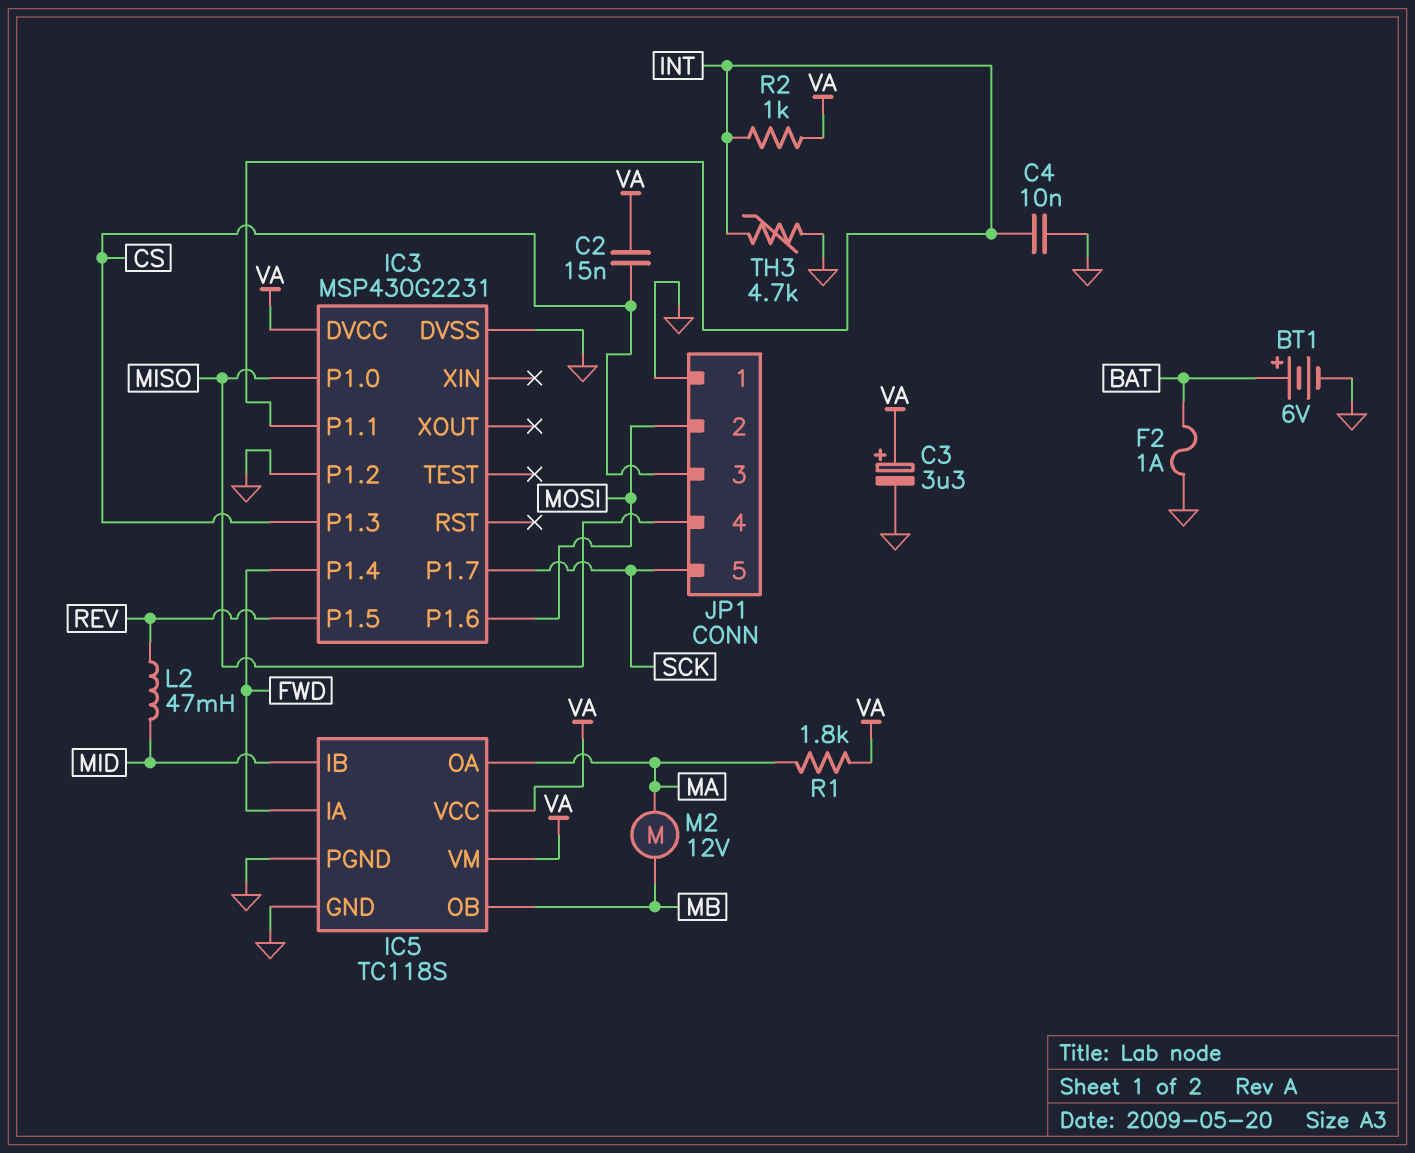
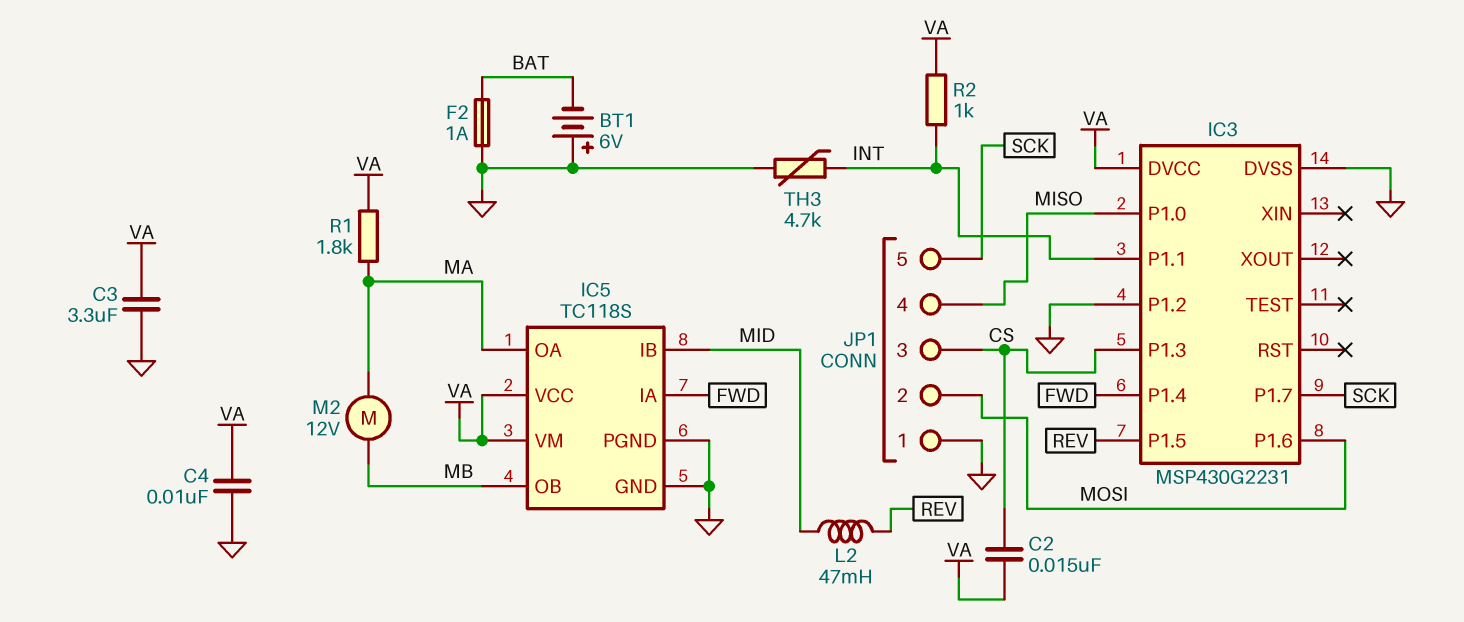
BT1: 6V (plus BAT, minus GND) -> 6V (plus GND, minus BAT)
C3: 3.3uF (plus VA, minus GND) -> 3.3uF (GND, VA)
C4: 10nF (GND, INT) -> 10nF (GND, VA)

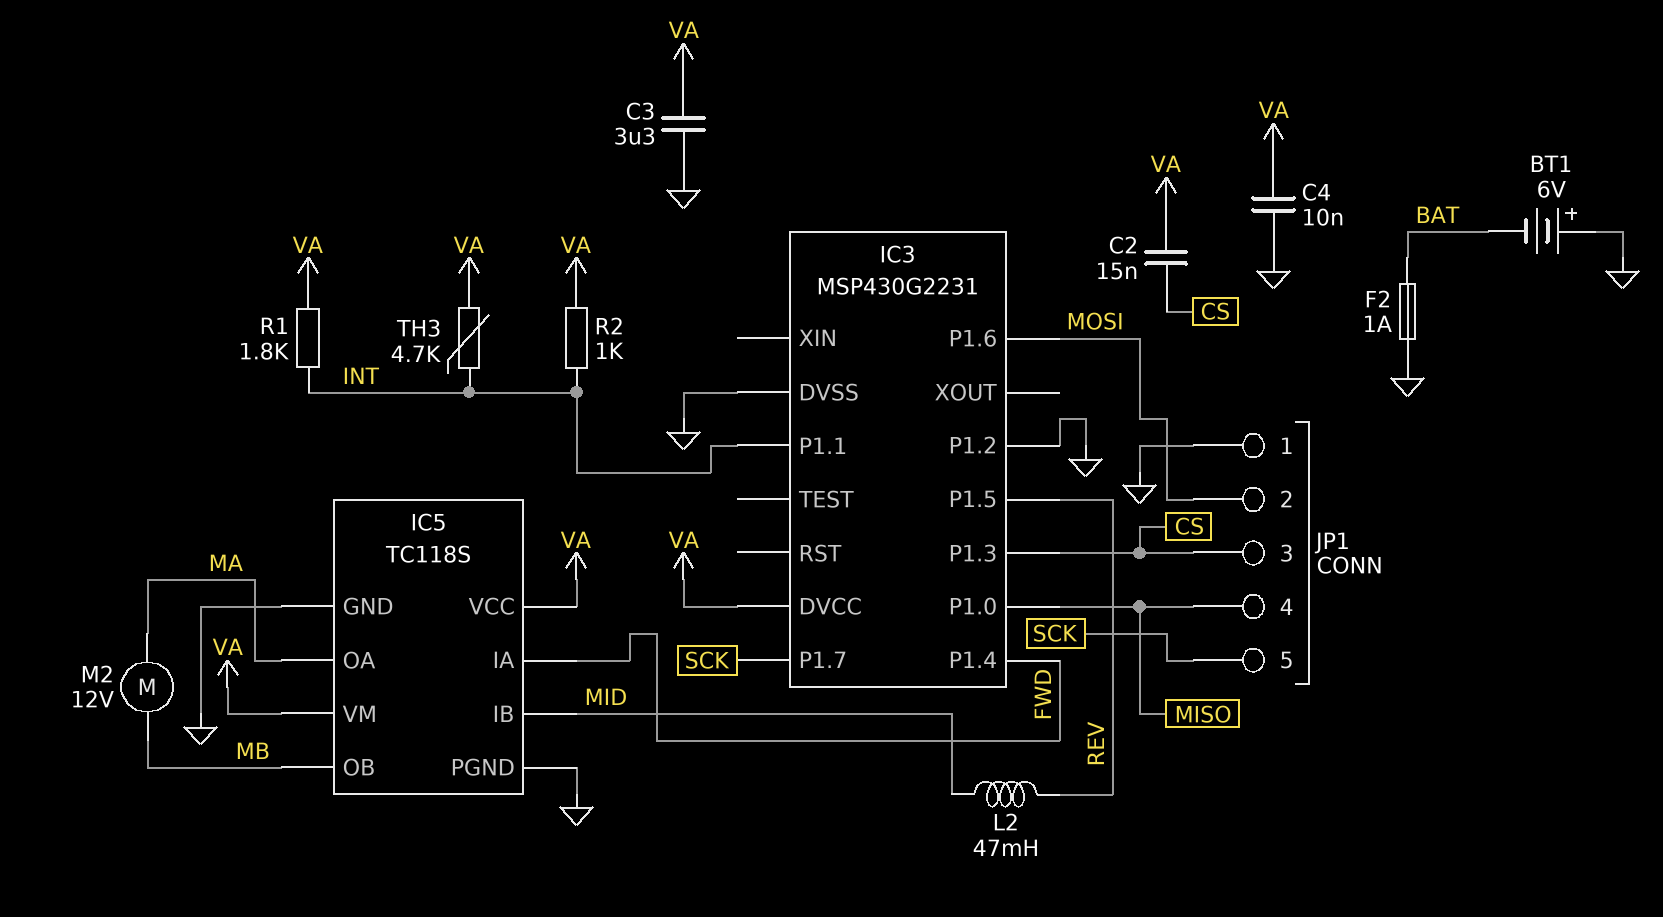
R1: 1.8k (MA, VA) -> 1.8k (INT, VA)
TH3: 4.7k (GND, INT) -> 4.7k (INT, VA)

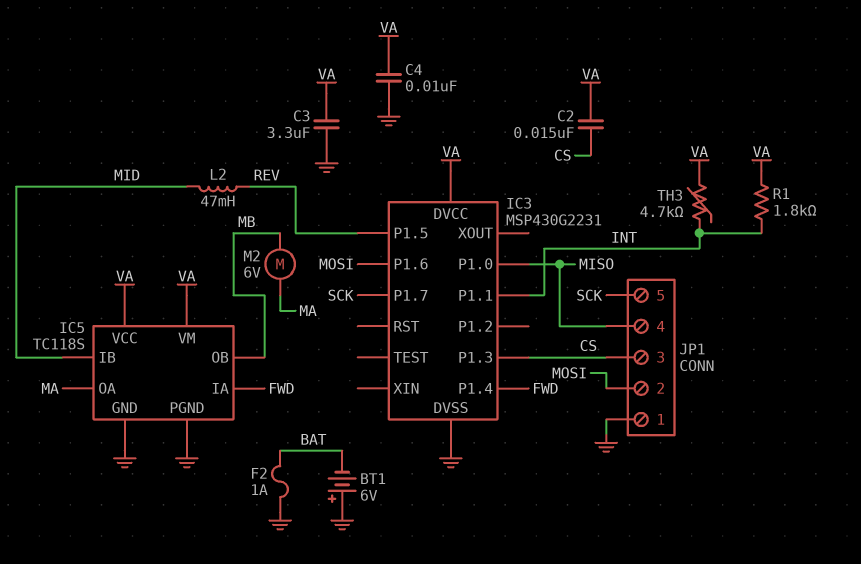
IC3 pin P1.2: GND -> none
M2: motor 12V (MA, MB) -> motor 6V (MA, MB)
R2: 1k (INT, VA) -> none

